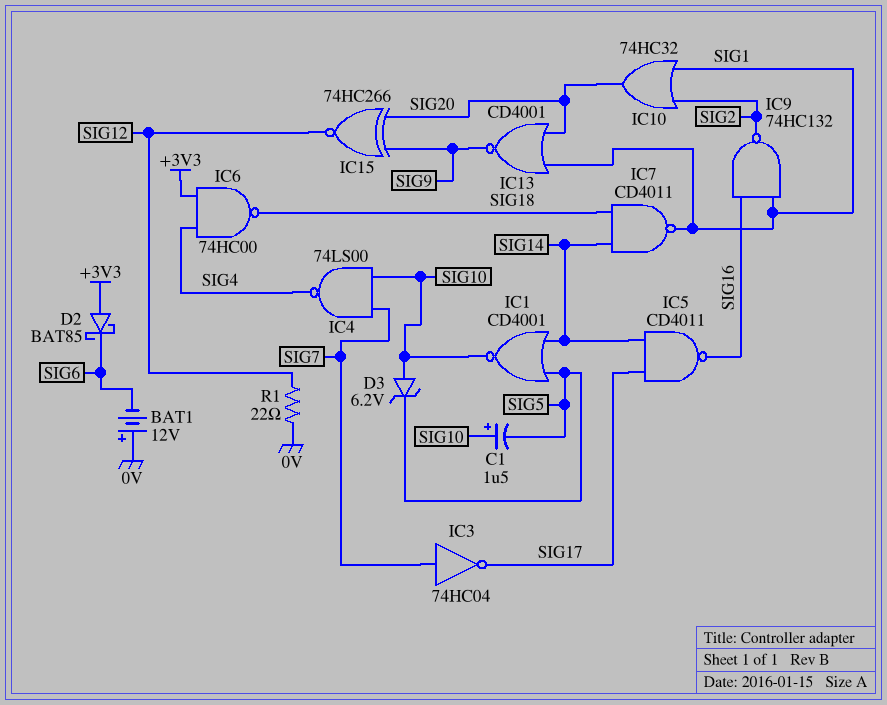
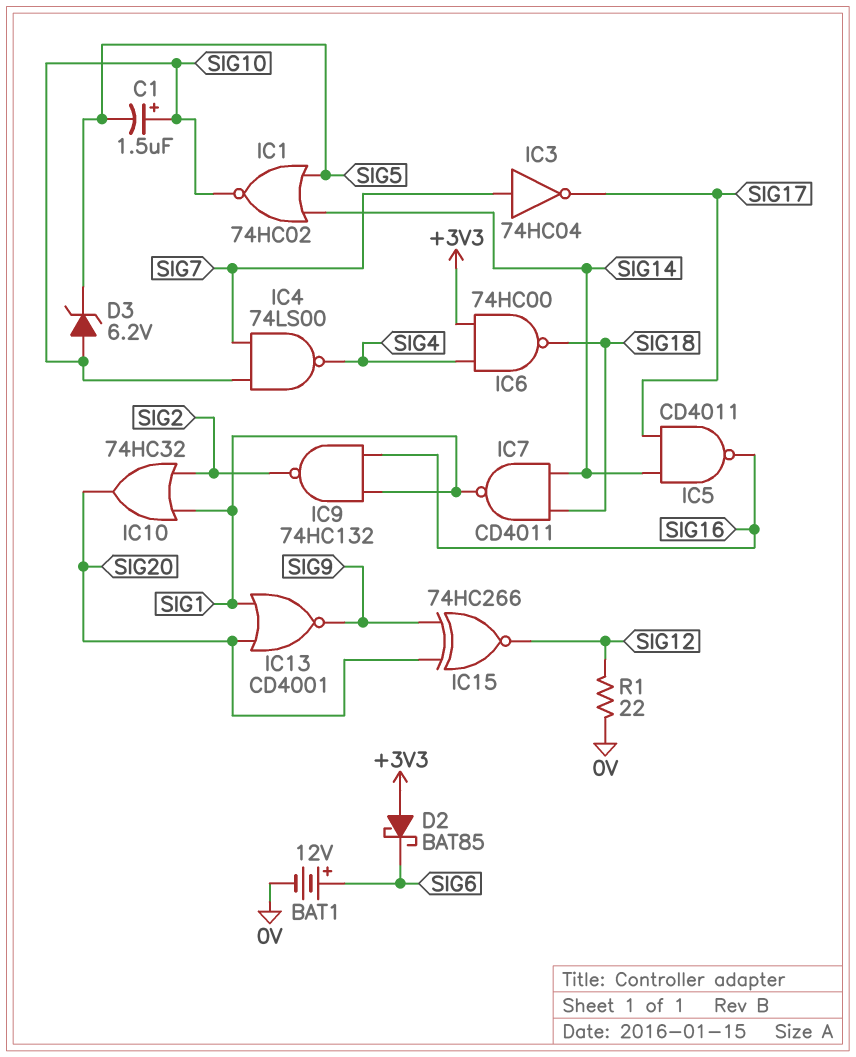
BAT1: 12V (plus 0V, minus SIG6) -> 12V (plus SIG6, minus 0V)
IC1: NOR CD4001 (in SIG5, in SIG14, out SIG10) -> NOR 74HC02 (in SIG5, in SIG14, out SIG10)

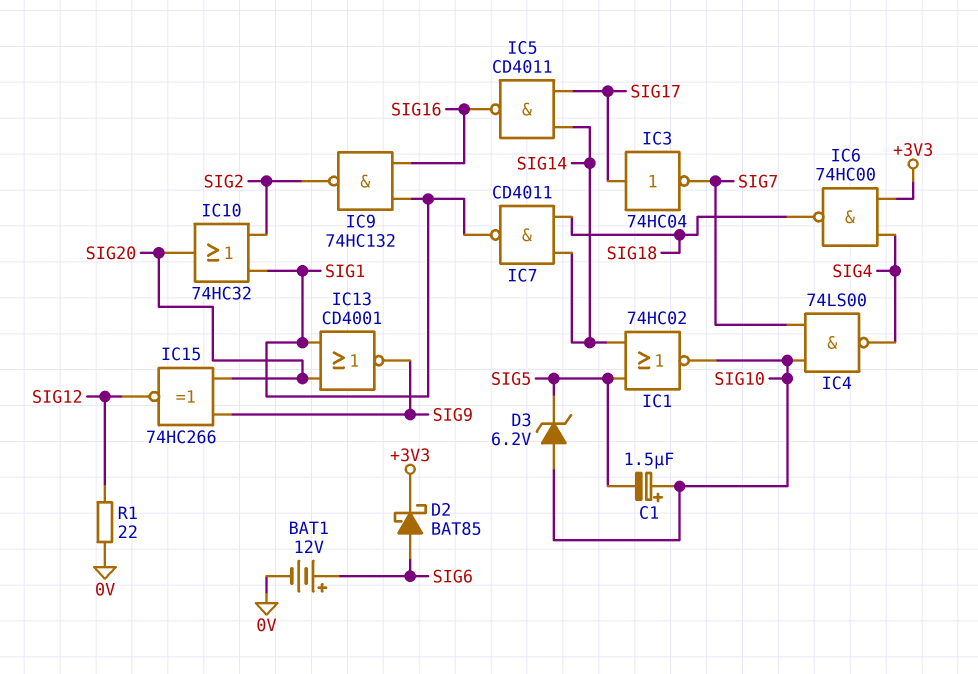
D2: schottky BAT85 (A +3V3, K SIG6) -> schottky BAT85 (A SIG6, K +3V3)
IC3: NOT 74HC04 (in SIG7, out SIG17) -> NOT 74HC04 (in SIG17, out SIG7)

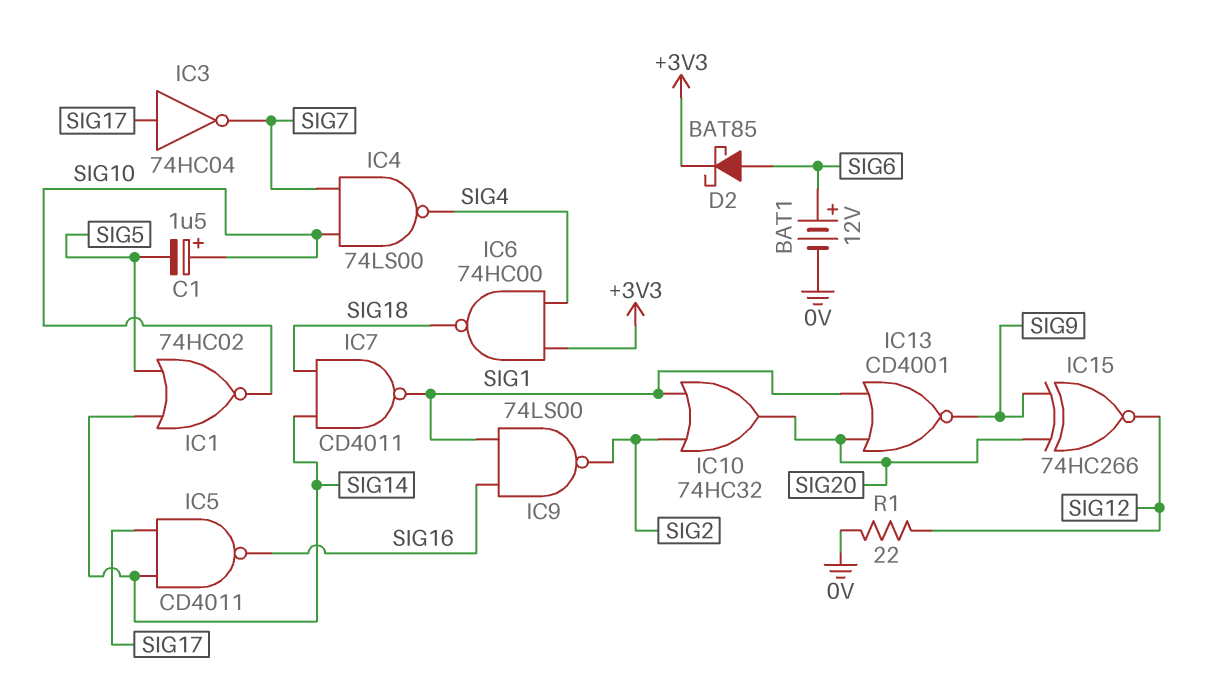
D3: zener 6.2V (A SIG10, K SIG5) -> none
IC9: NAND 74HC132 (in SIG1, in SIG16, out SIG2) -> NAND 74LS00 (in SIG1, in SIG16, out SIG2)

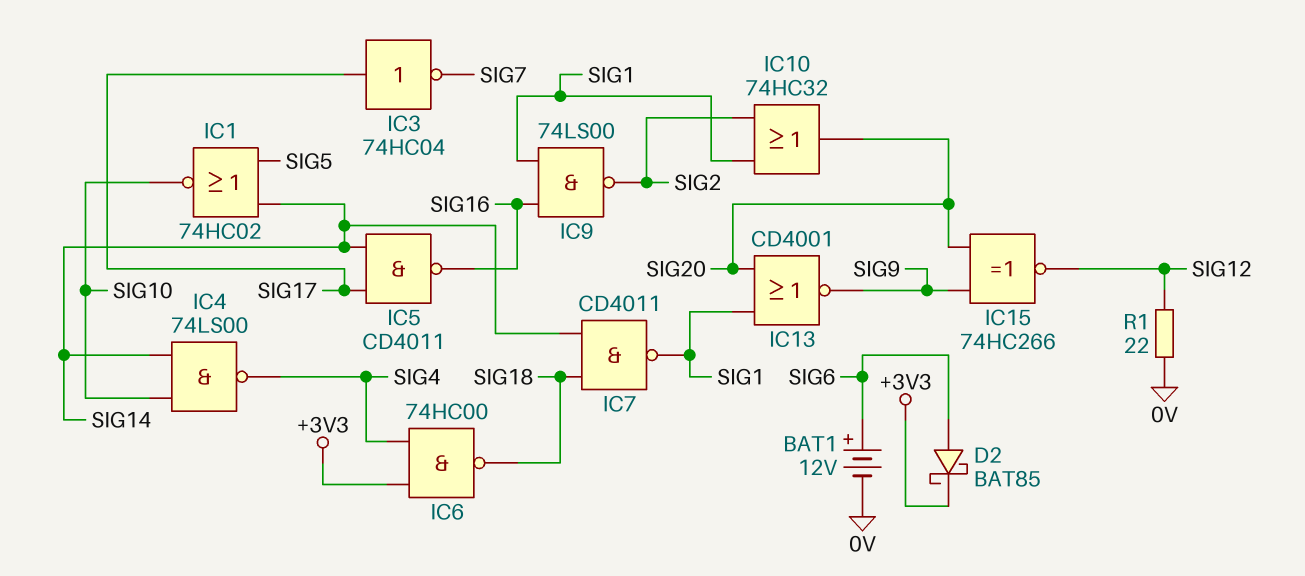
C1: 1.5uF (plus SIG10, minus SIG5) -> none
IC4: NAND 74LS00 (in SIG7, in SIG10, out SIG4) -> NAND 74LS00 (in SIG10, in SIG14, out SIG4)

